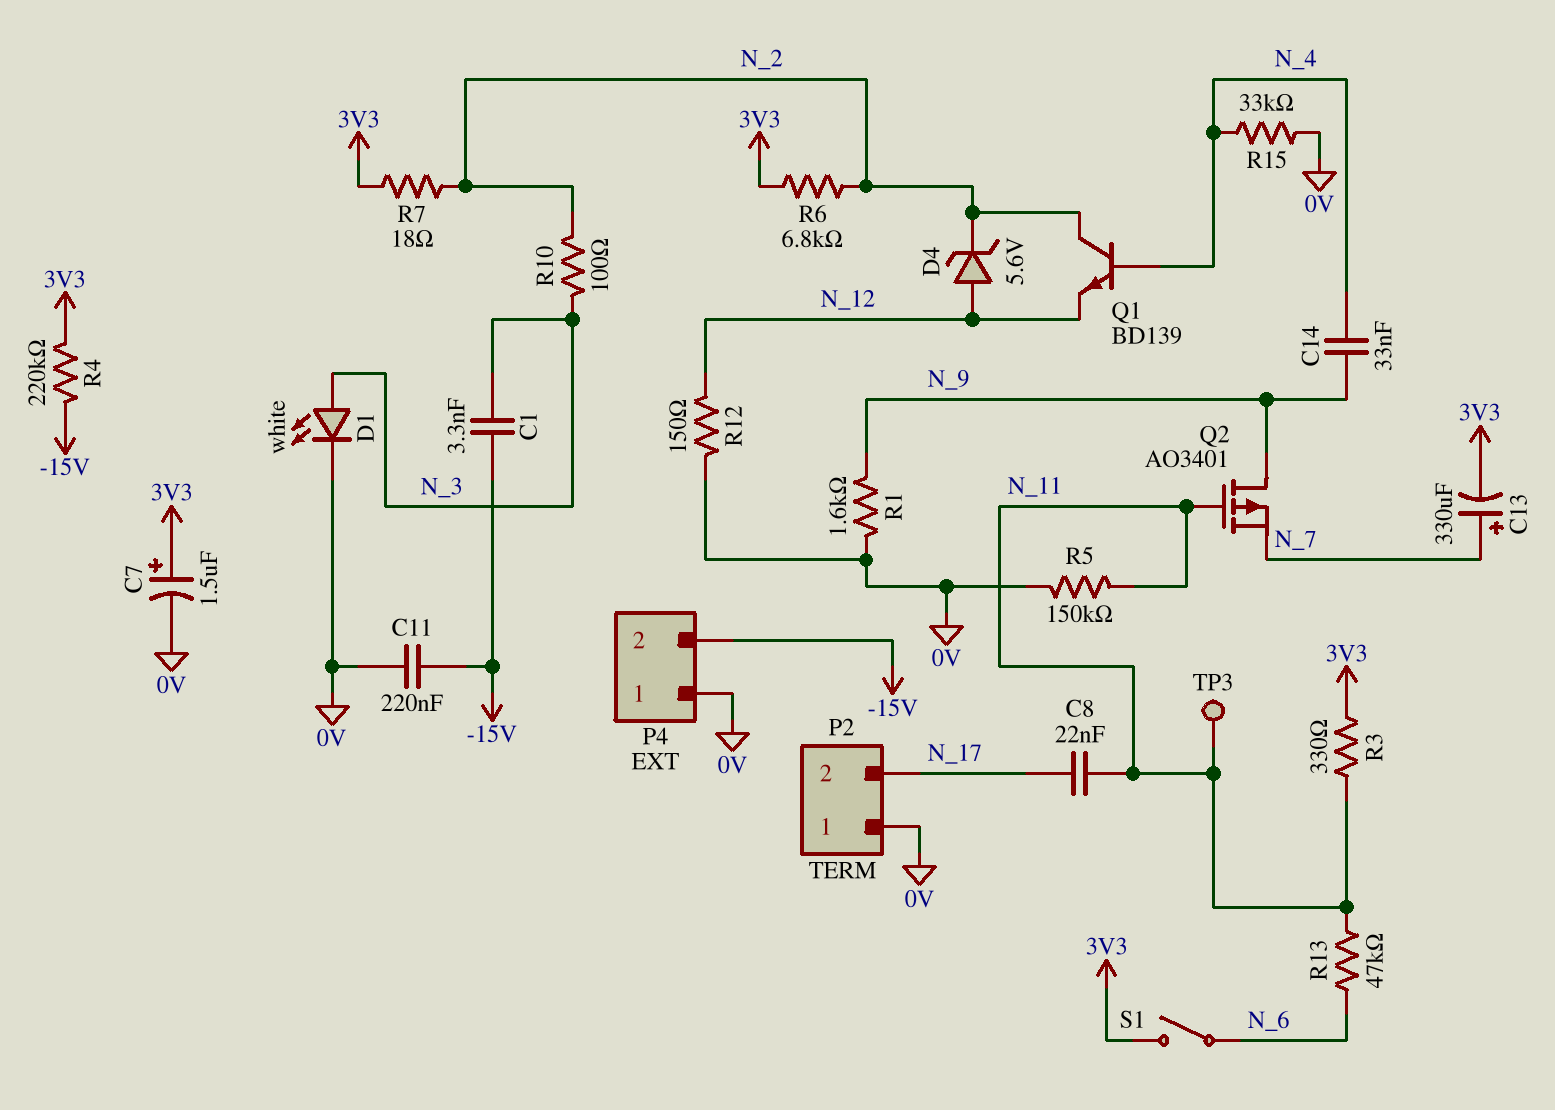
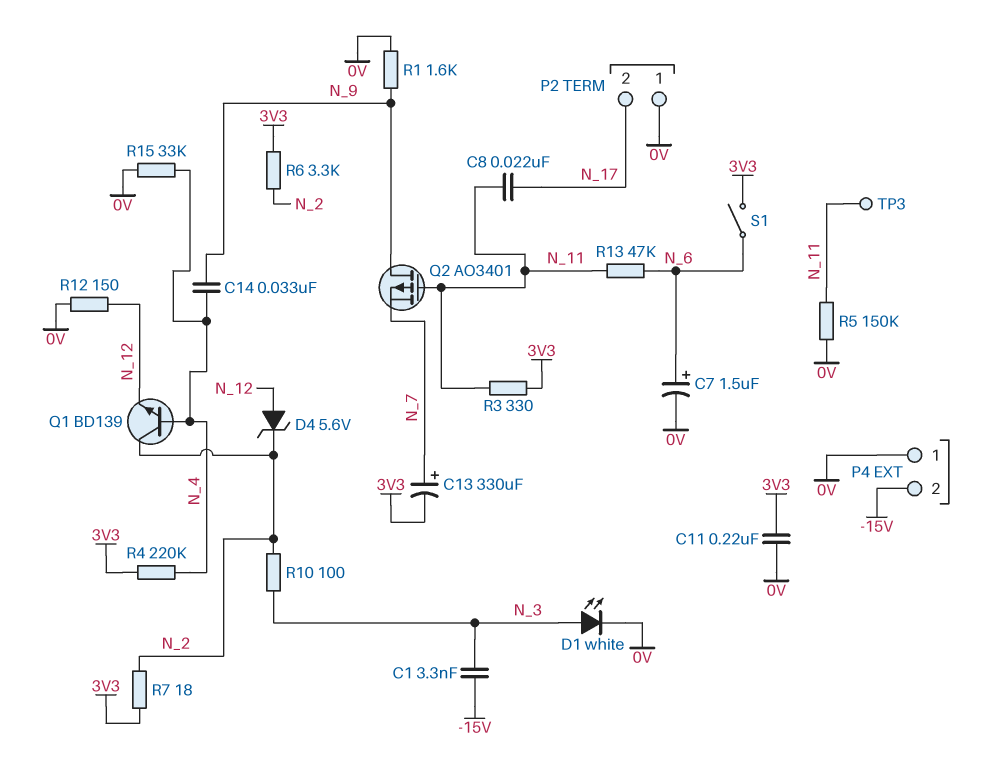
C7: 1.5uF (plus 3V3, minus 0V) -> 1.5uF (plus N_6, minus 0V)
C11: 220nF (-15V, 0V) -> 220nF (0V, 3V3)
R4: 220k (-15V, 3V3) -> 220k (3V3, N_4)
R6: 6.8k (3V3, N_2) -> 3.3k (3V3, N_2)

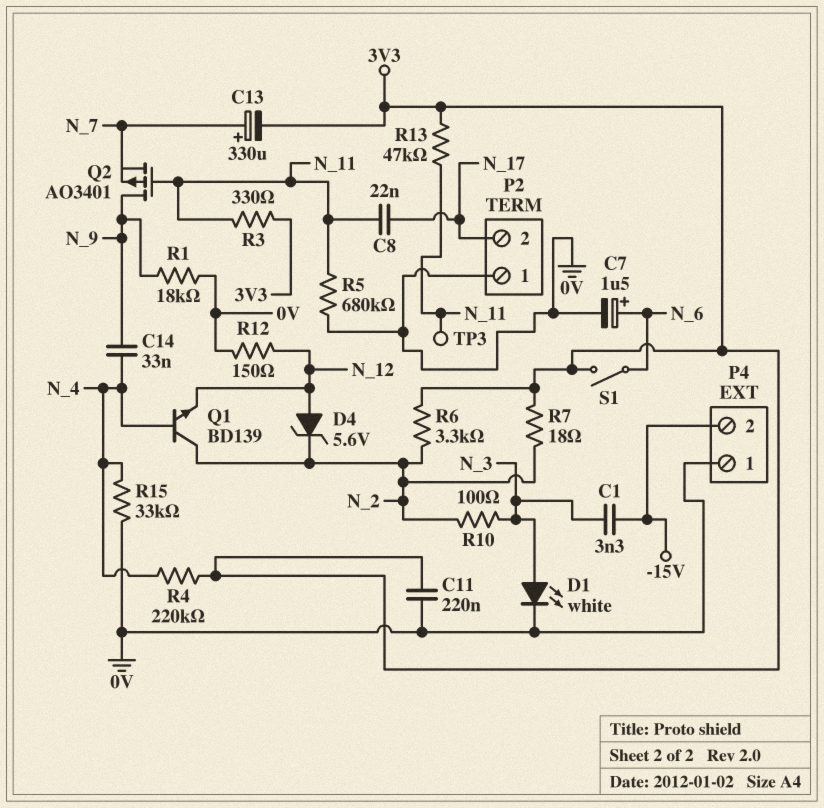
R1: 1.6k (0V, N_9) -> 18k (0V, N_9)
R5: 150k (0V, N_11) -> 680k (0V, N_11)
R13: 47k (N_6, N_11) -> 47k (3V3, N_11)

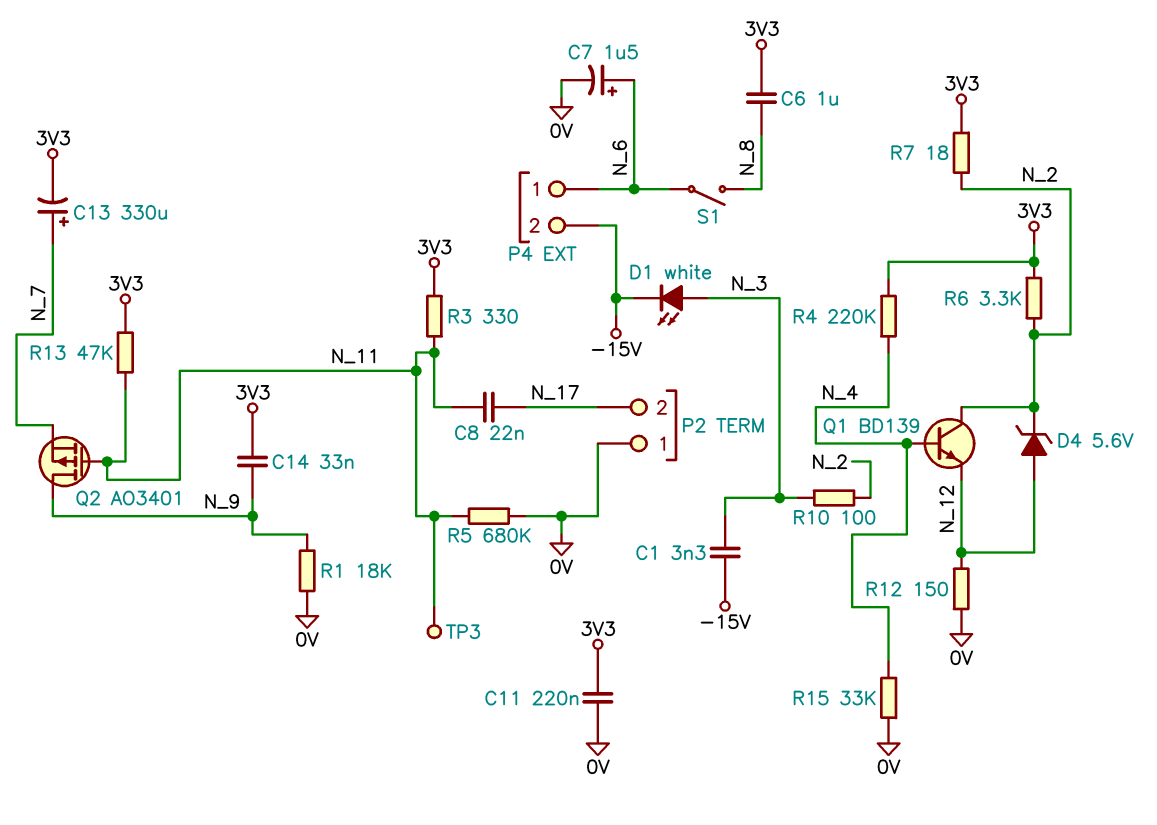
C6: none -> 1uF (3V3, N_8)
C14: 33nF (N_4, N_9) -> 33nF (3V3, N_9)
D1: LED white (A N_3, K 0V) -> LED white (A N_3, K -15V)
P4 pin 1: 0V -> N_6
S1: switch (3V3, N_6) -> switch (N_6, N_8)

